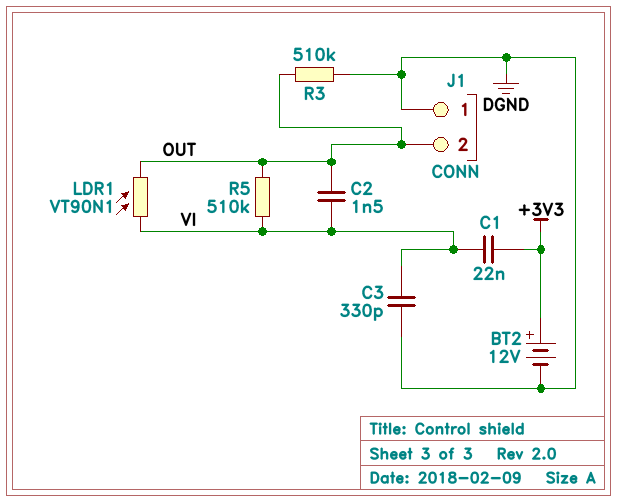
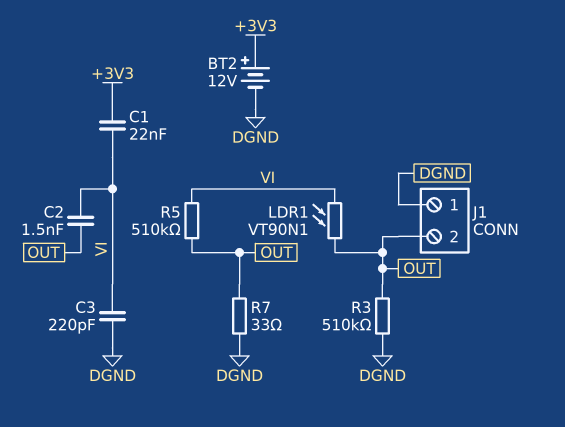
C3: 330pF (DGND, VI) -> 220pF (DGND, VI)
R7: none -> 33 (DGND, OUT)

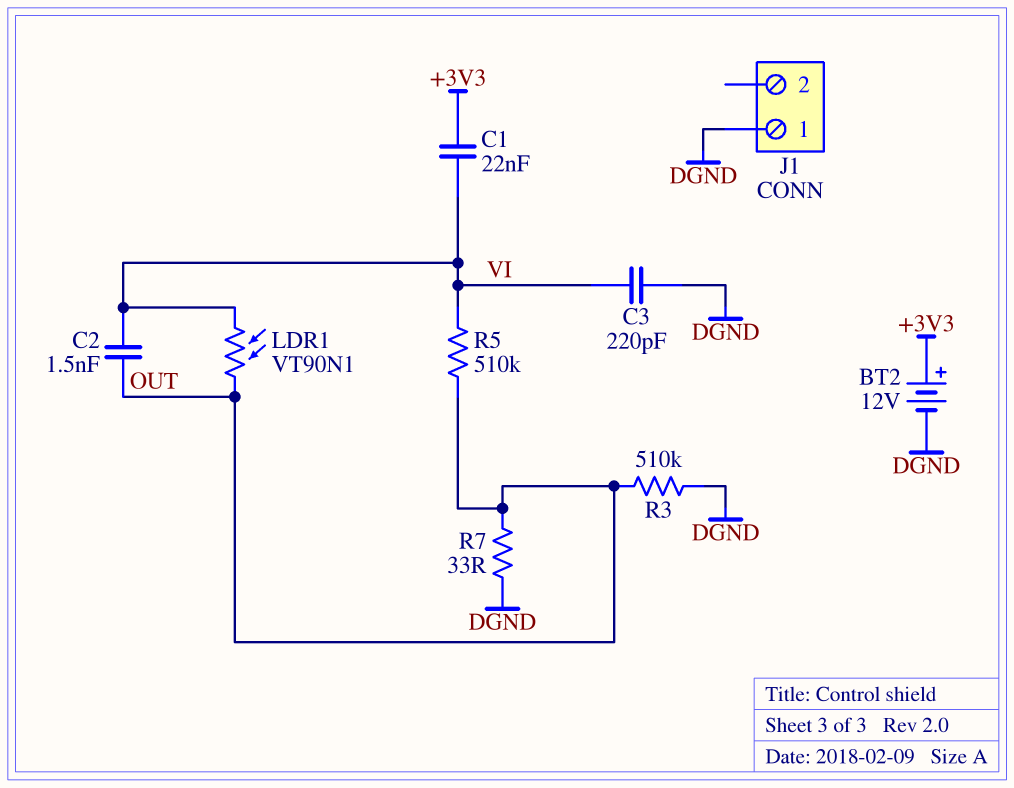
J1 pin 2: OUT -> none

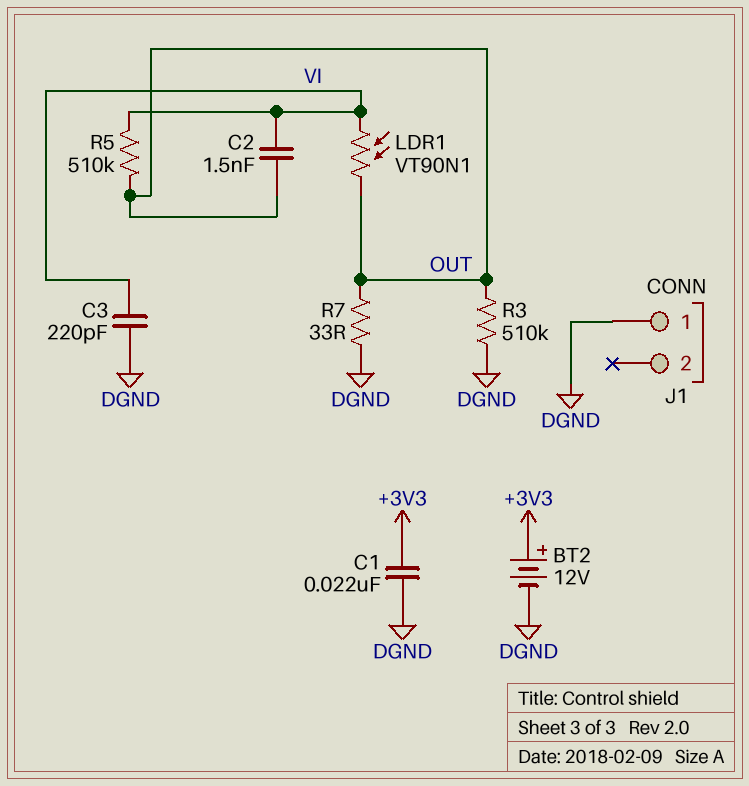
C1: 22nF (+3V3, VI) -> 22nF (+3V3, DGND)

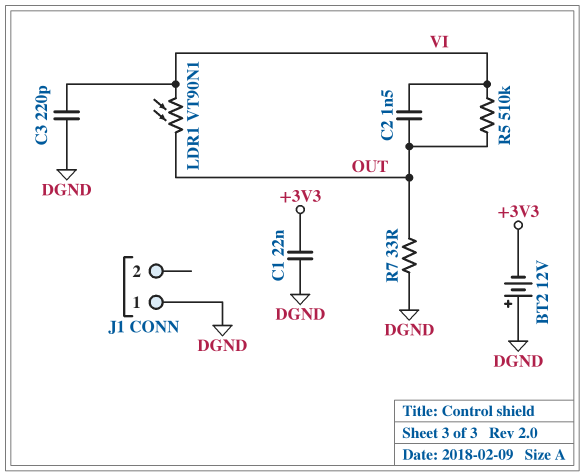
BT2: 12V (plus +3V3, minus DGND) -> 12V (plus DGND, minus +3V3)
R3: 510k (DGND, OUT) -> none

